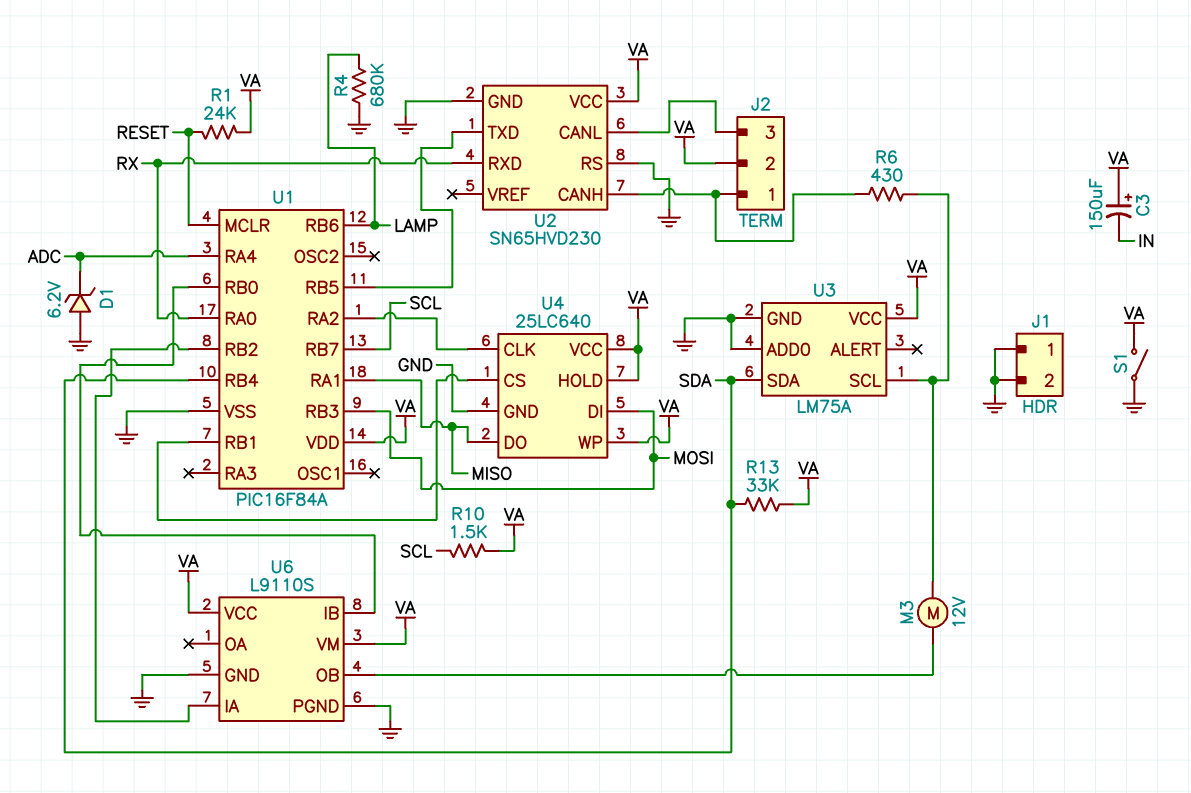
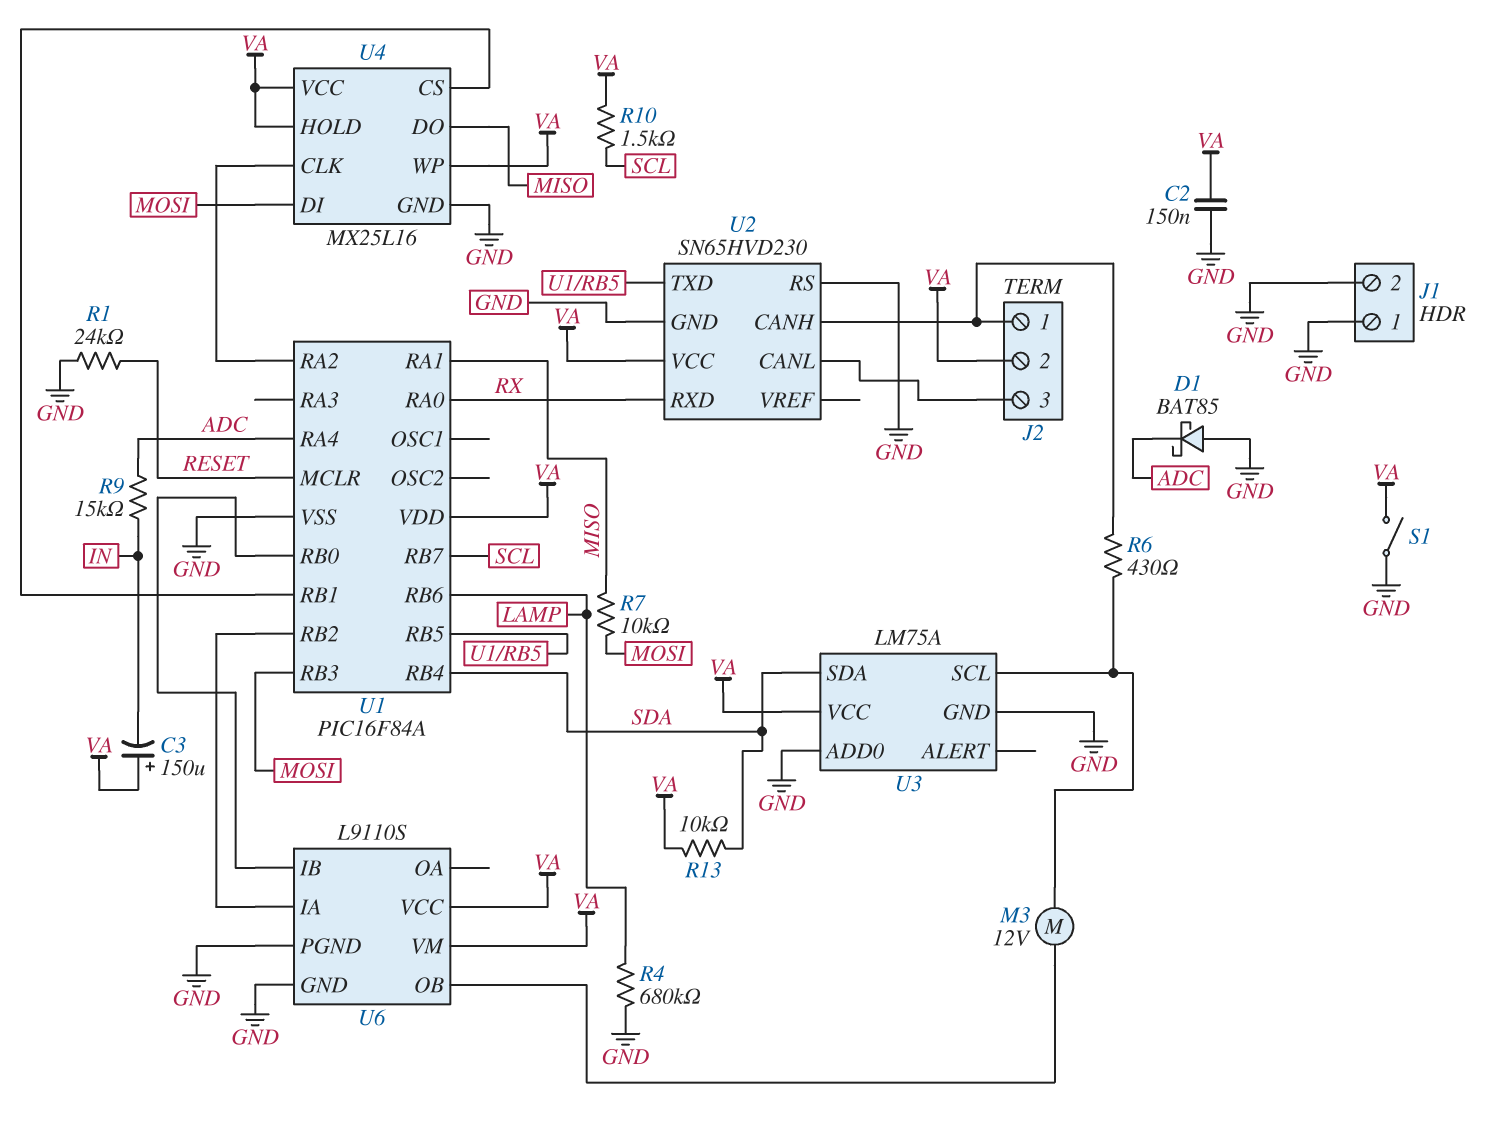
C2: none -> 150nF (GND, VA)
D1: zener 6.2V (A GND, K ADC) -> schottky BAT85 (A GND, K ADC)
R1: 24k (RESET, VA) -> 24k (GND, RESET)
R7: none -> 10k (MISO, MOSI)
R9: none -> 15k (ADC, IN)
R13: 33k (SDA, VA) -> 10k (SDA, VA)
U4: 25LC640 -> MX25L16

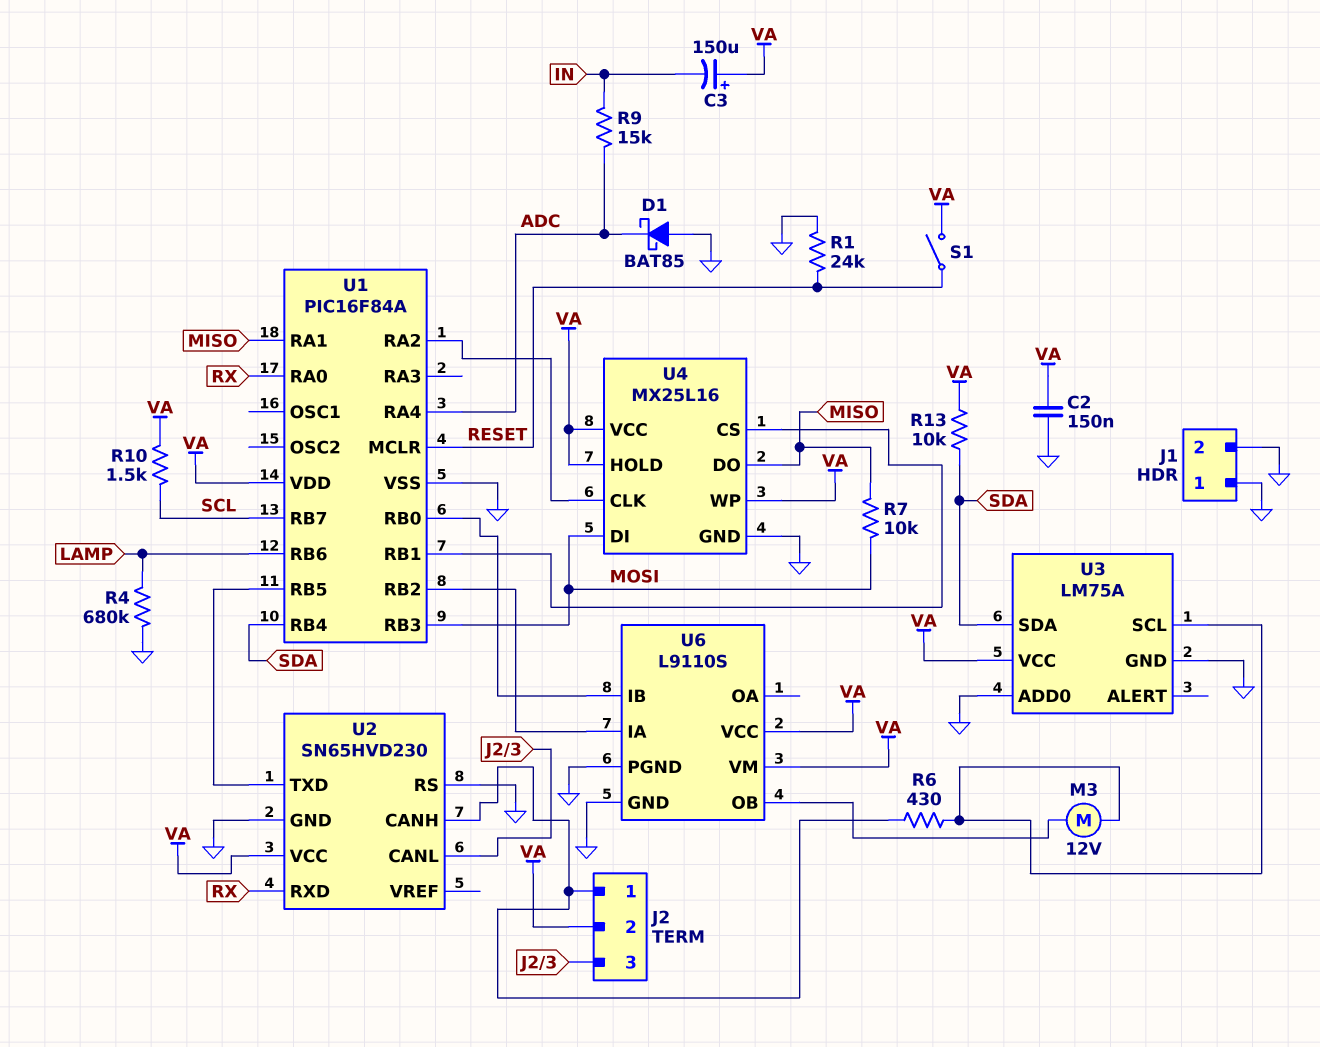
S1: switch (GND, VA) -> switch (RESET, VA)

